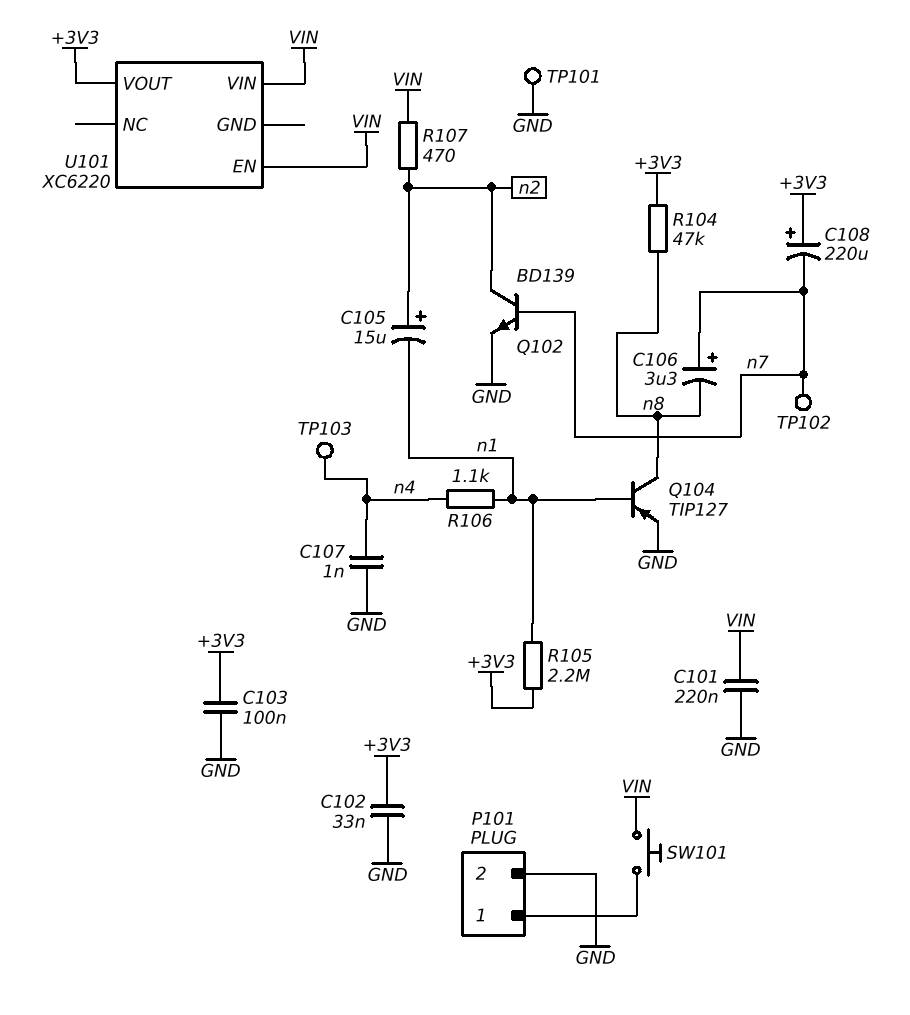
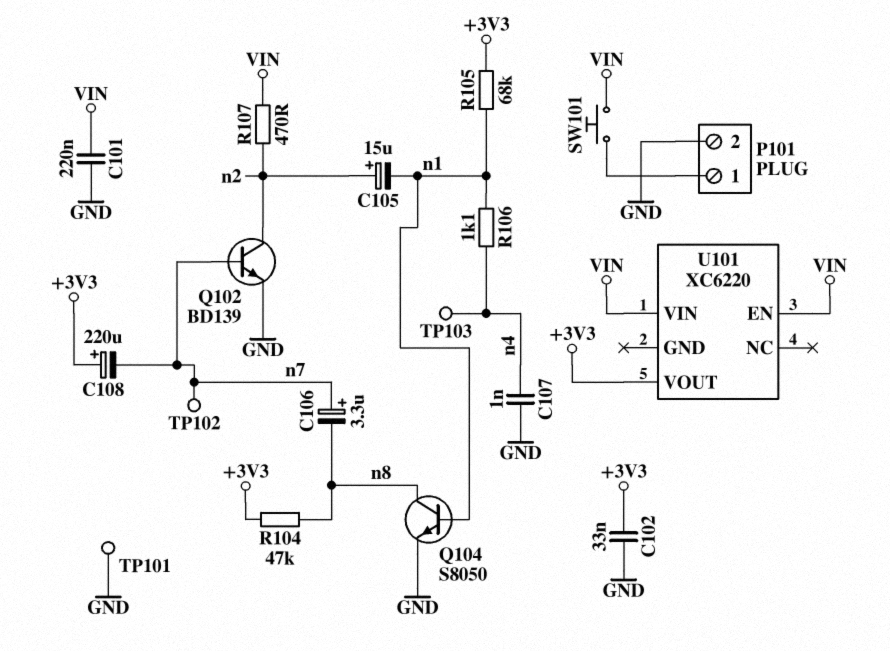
C103: 100nF (+3V3, GND) -> none
Q104: PNP TIP127 (B n1, C n8, E GND) -> NPN S8050 (B n1, C n8, E GND)
R105: 2.2M (+3V3, n1) -> 68k (+3V3, n1)

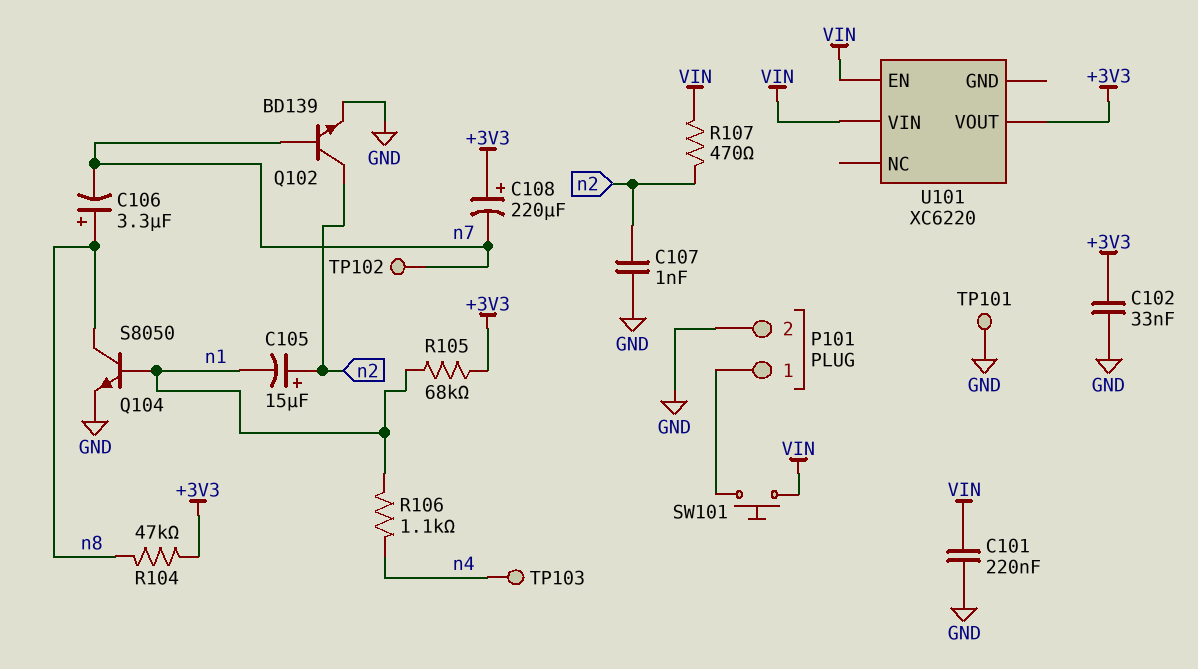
C106: 3.3uF (plus n7, minus n8) -> 3.3uF (plus n8, minus n7)
C107: 1nF (GND, n4) -> 1nF (GND, n2)

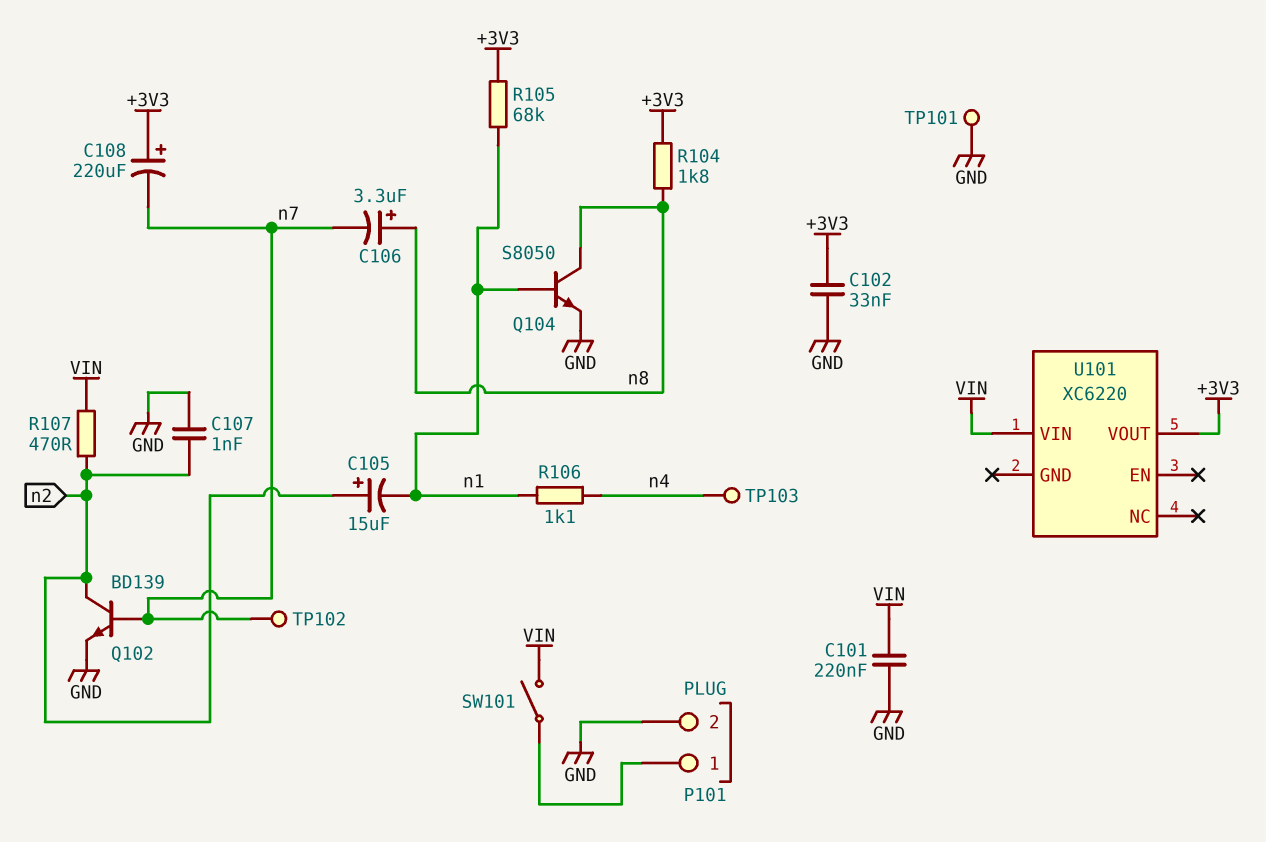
R104: 47k (+3V3, n8) -> 1.8k (+3V3, n8)
SW101: button (P101/1, VIN) -> switch (P101/1, VIN)
U101 pin EN: VIN -> none

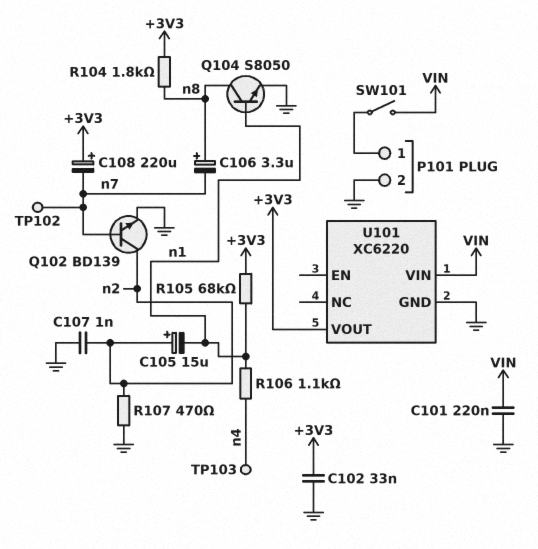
R107: 470 (VIN, n2) -> 470 (GND, n2)
TP101: test point (GND) -> none
U101 pin GND: none -> GND

